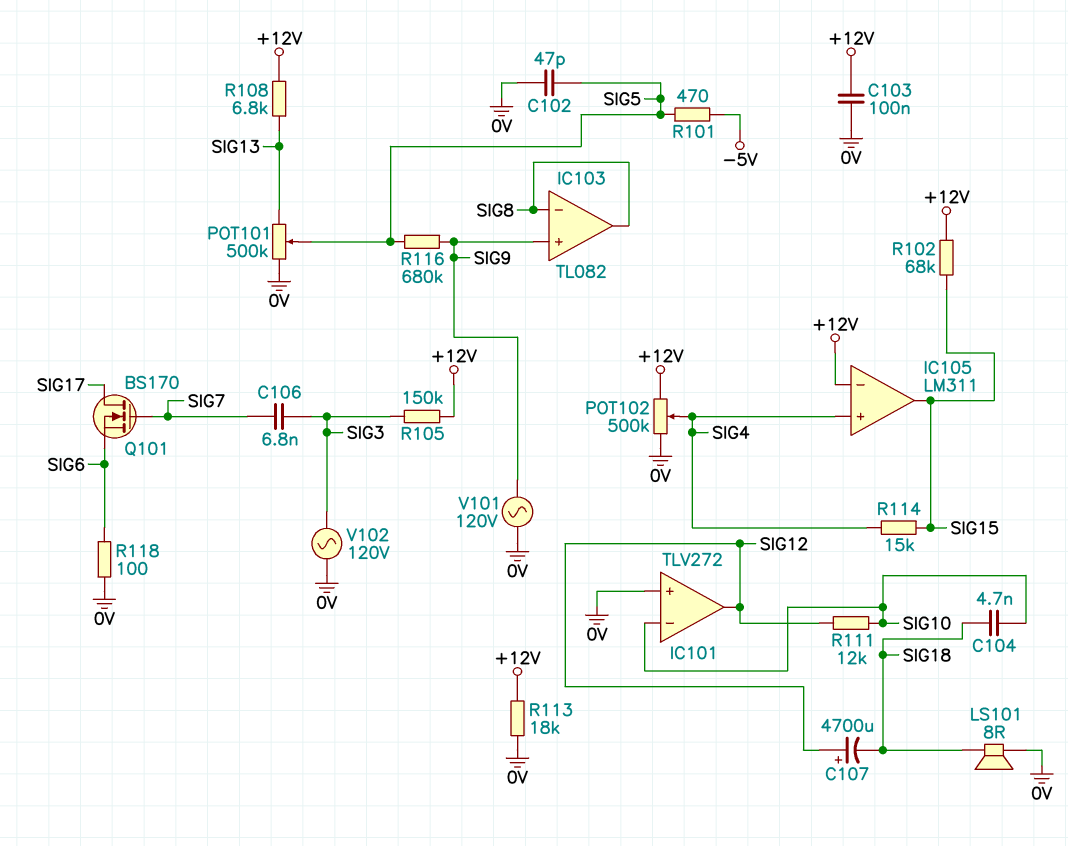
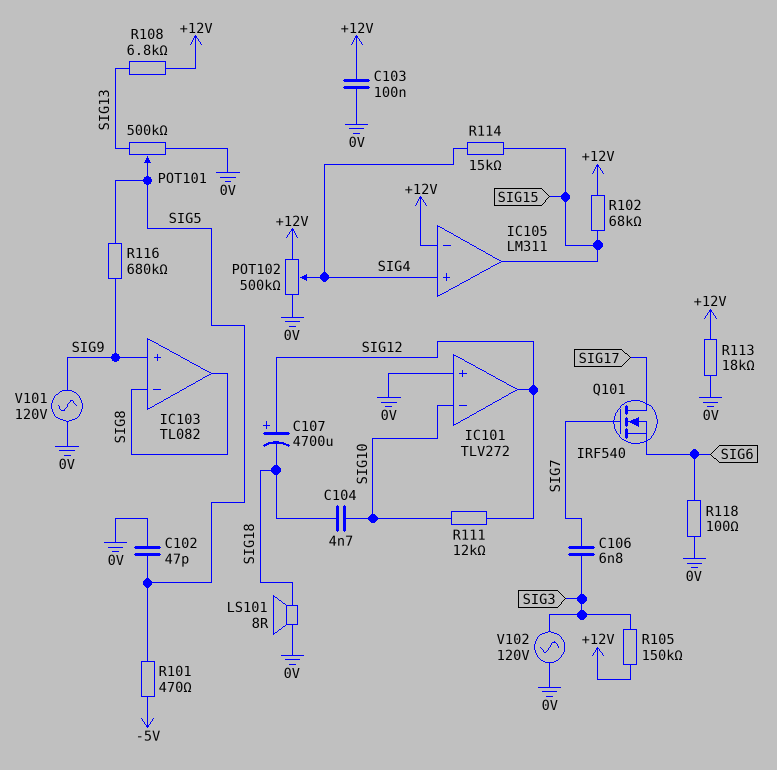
Q101: NMOS BS170 (G SIG7, D SIG17, S SIG6) -> NMOS IRF540 (G SIG7, D SIG17, S SIG6)

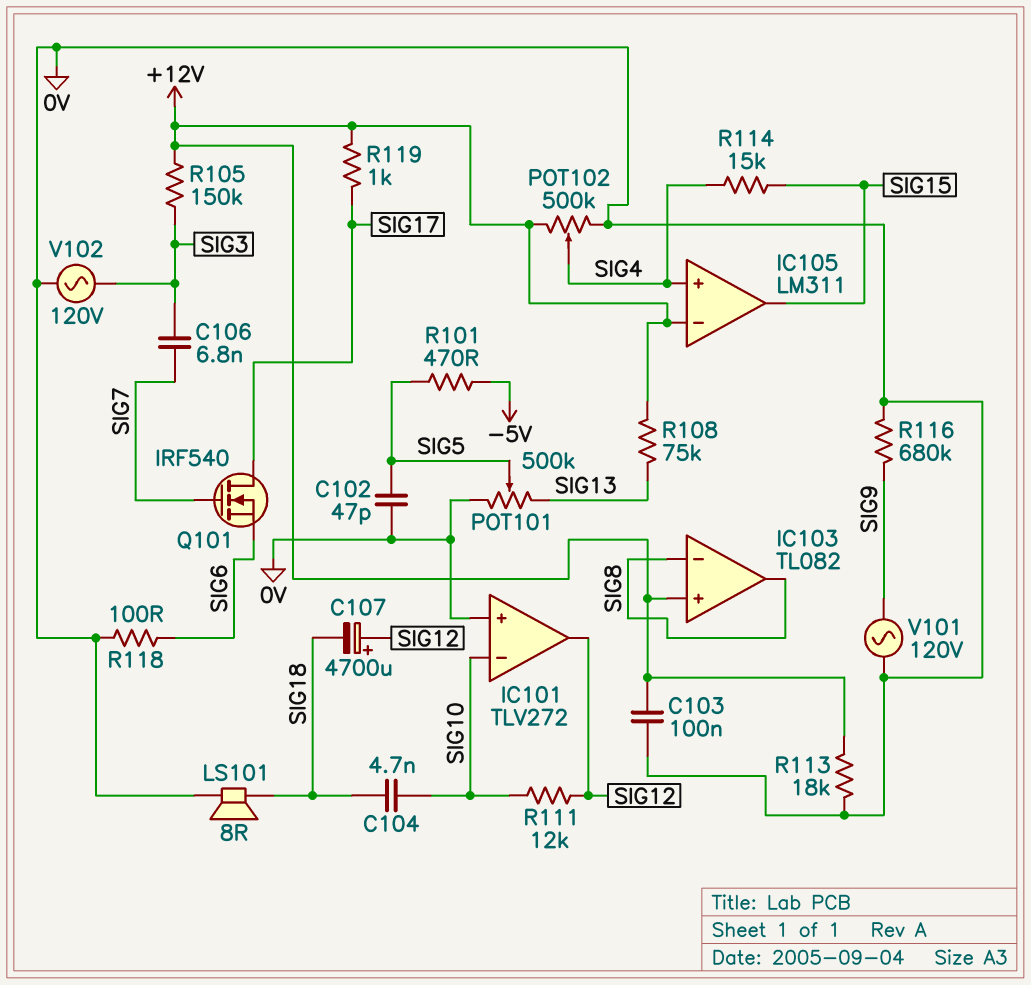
IC103 pin in+: SIG9 -> +12V
R102: 68k (+12V, SIG15) -> none
R108: 6.8k (+12V, SIG13) -> 75k (+12V, SIG13)
R116: 680k (SIG5, SIG9) -> 680k (0V, SIG9)
R119: none -> 1k (+12V, SIG17)

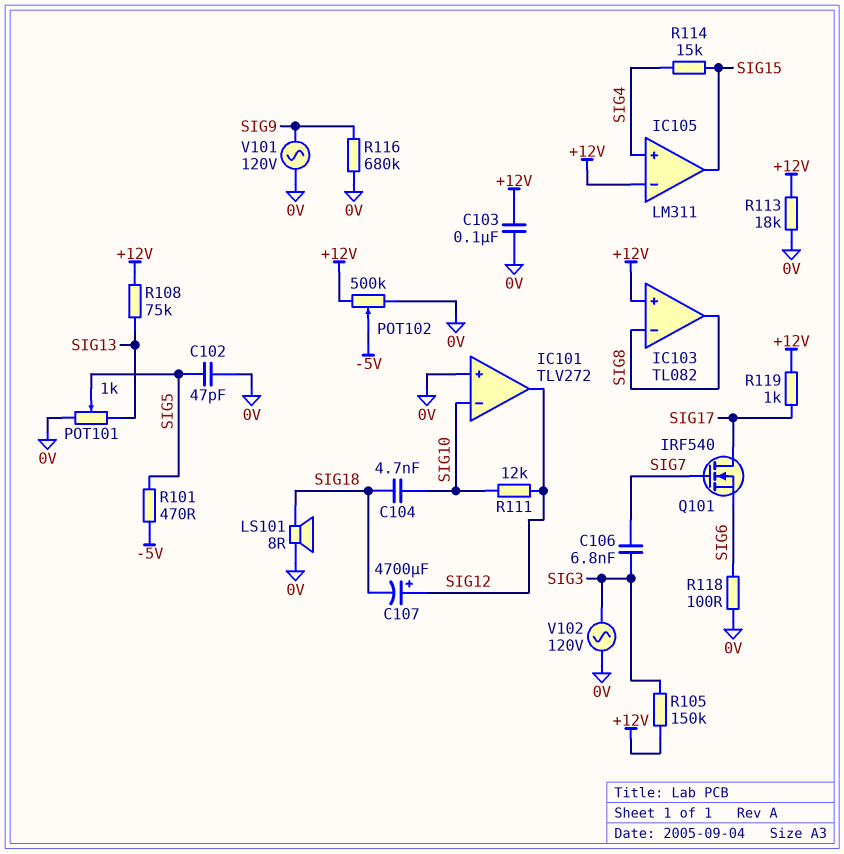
POT101: 500k (0V, SIG13, wiper SIG5) -> 1k (0V, SIG13, wiper SIG5)
POT102: 500k (+12V, 0V, wiper SIG4) -> 500k (+12V, 0V, wiper -5V)

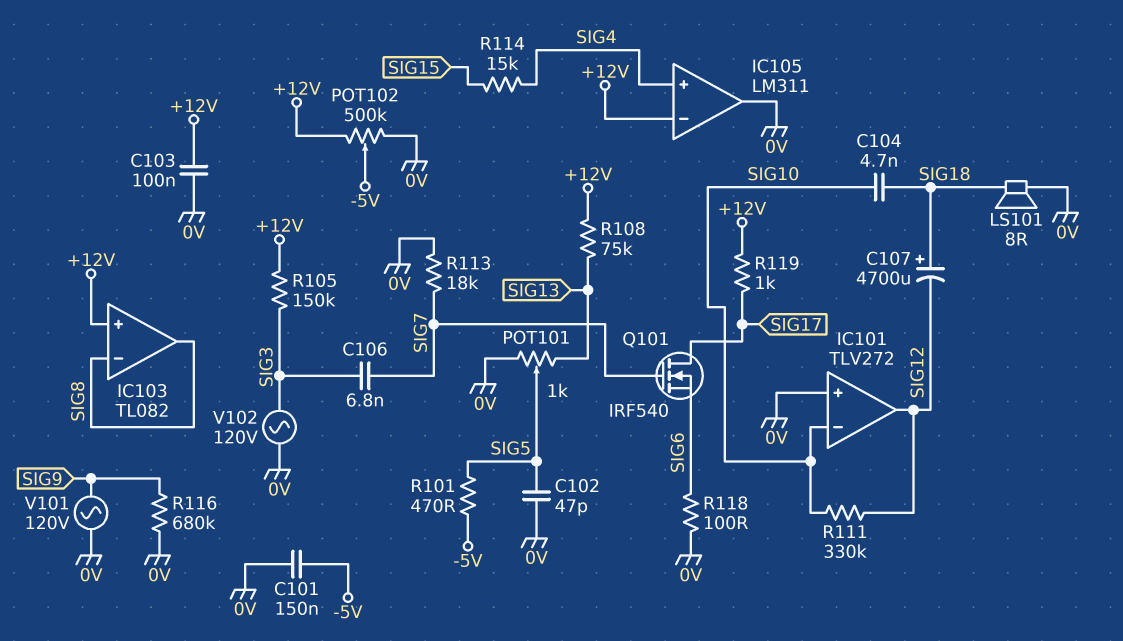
C101: none -> 150nF (-5V, 0V)
C107: 4700uF (plus SIG12, minus SIG18) -> 4700uF (plus SIG18, minus SIG12)
IC105 pin out: SIG15 -> 0V
R111: 12k (SIG10, SIG12) -> 330k (SIG10, SIG12)
R113: 18k (+12V, 0V) -> 18k (0V, SIG7)

